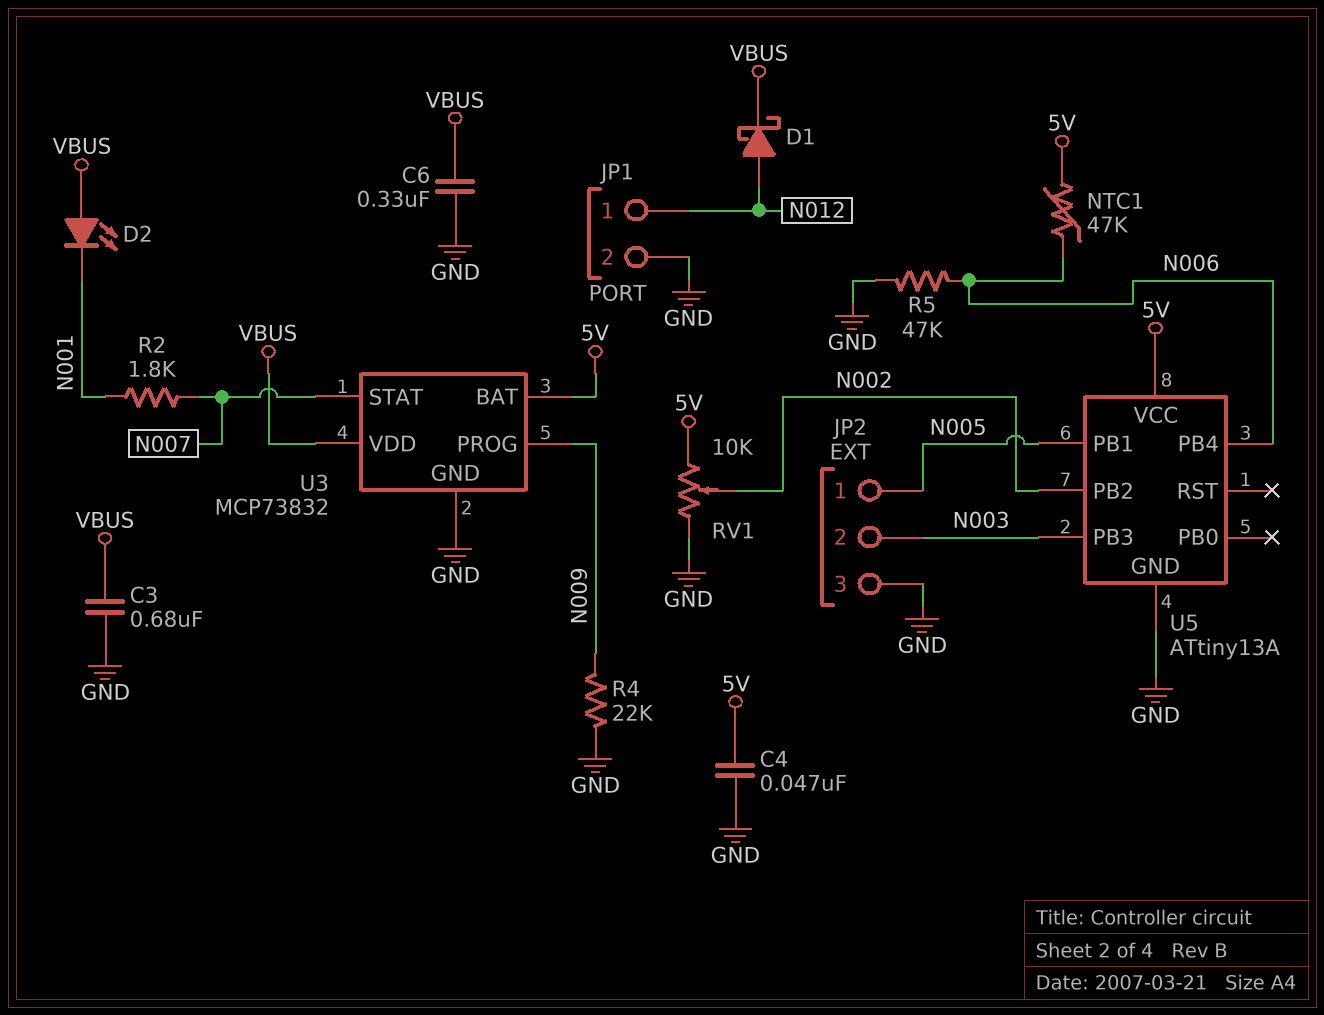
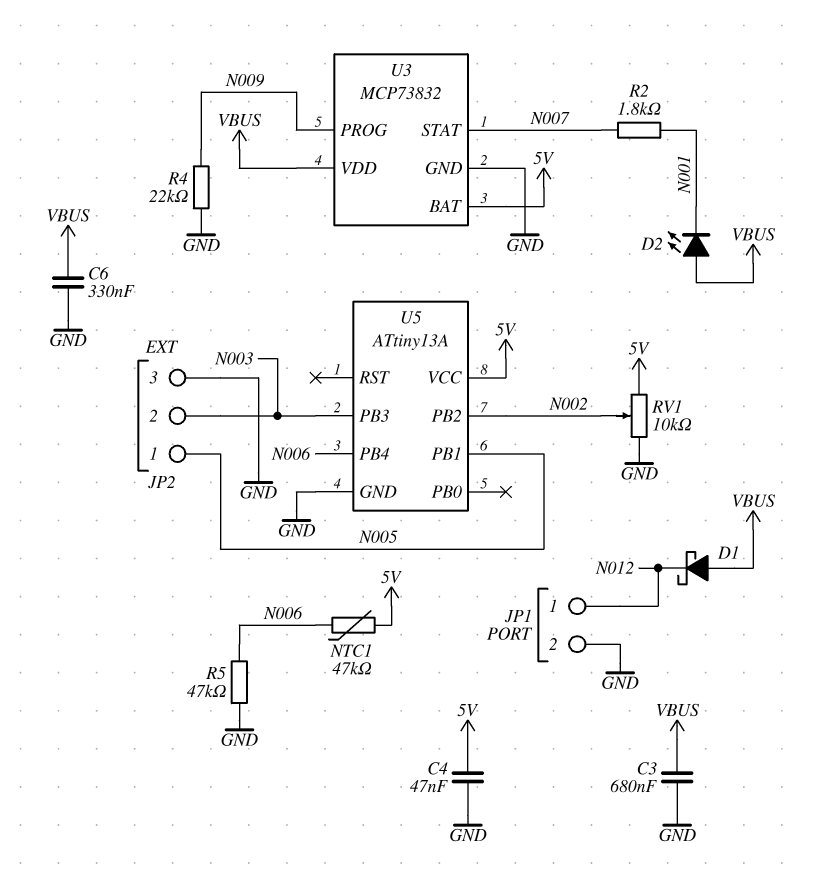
D1: schottky (A N012, K VBUS) -> schottky (A VBUS, K N012)

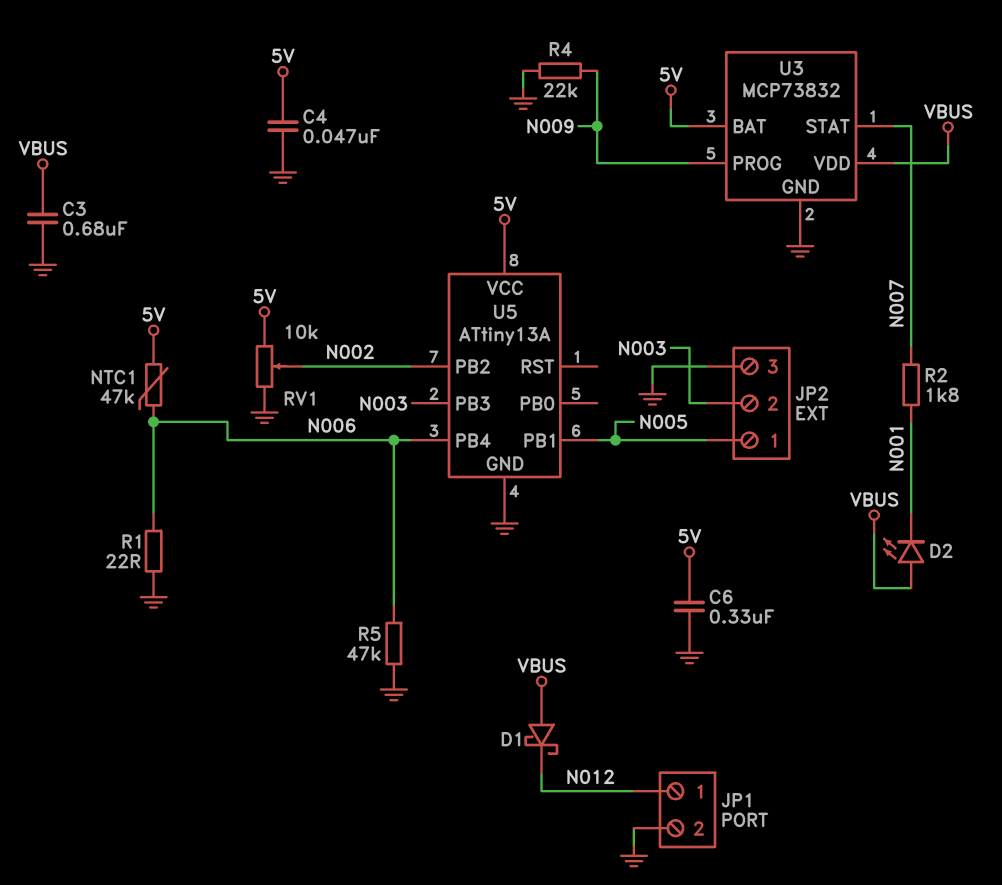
C6: 330nF (GND, VBUS) -> 330nF (5V, GND)
R1: none -> 22 (GND, N006)

